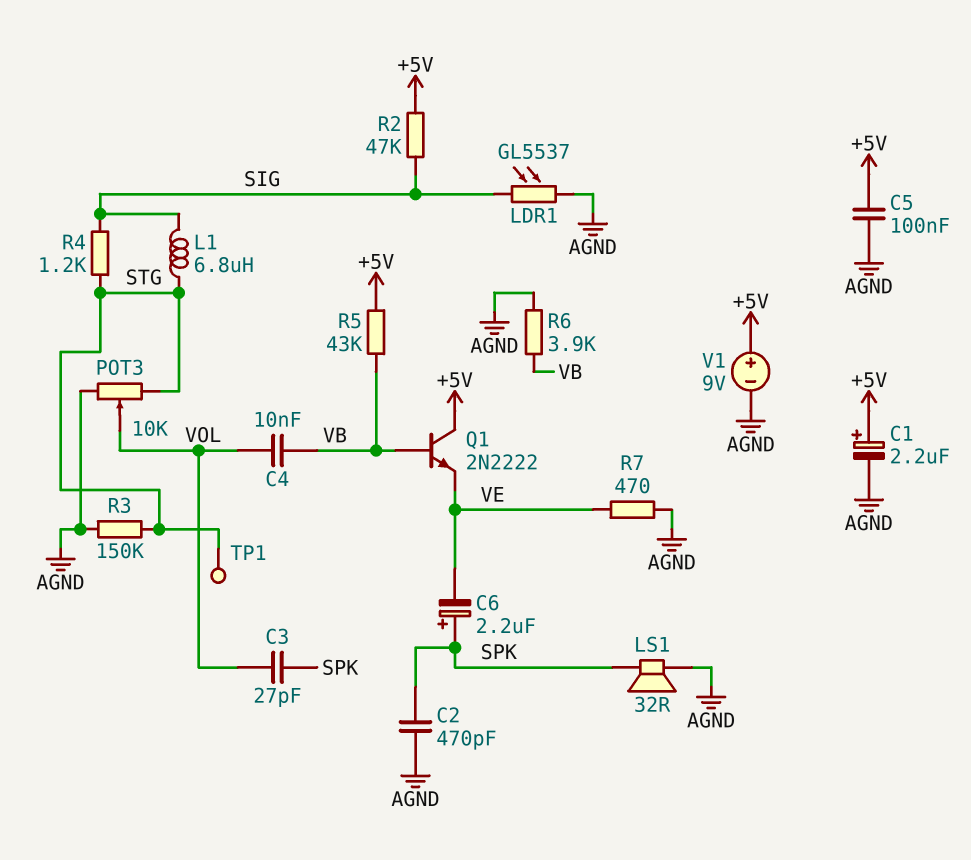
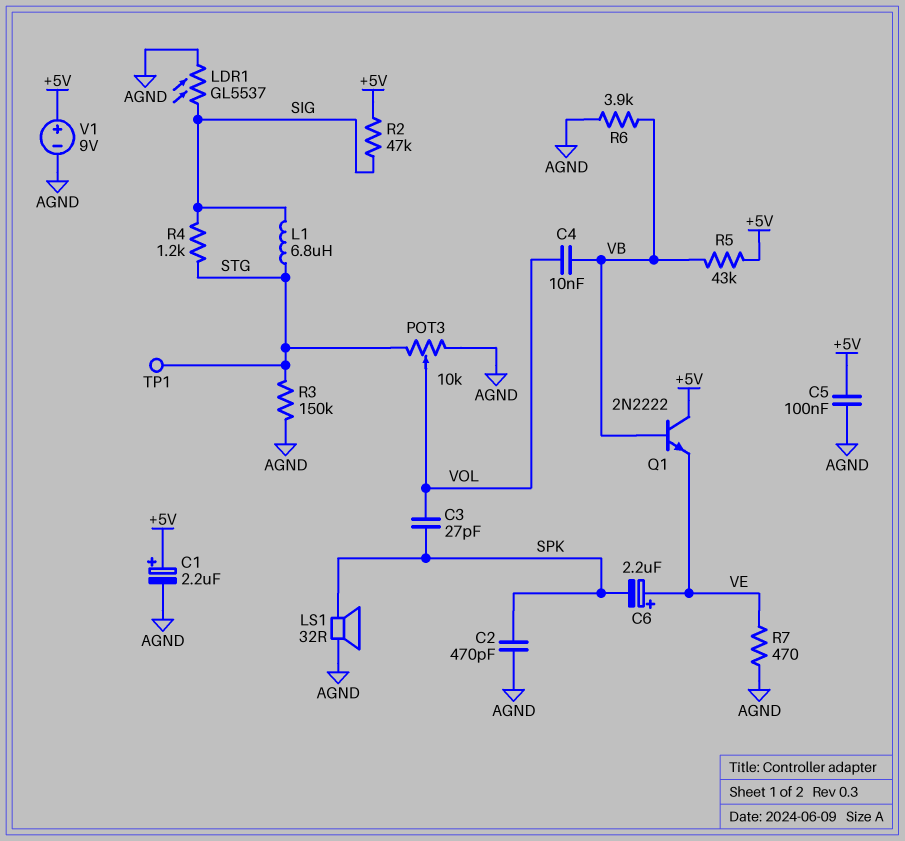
C6: 2.2uF (plus SPK, minus VE) -> 2.2uF (plus VE, minus SPK)

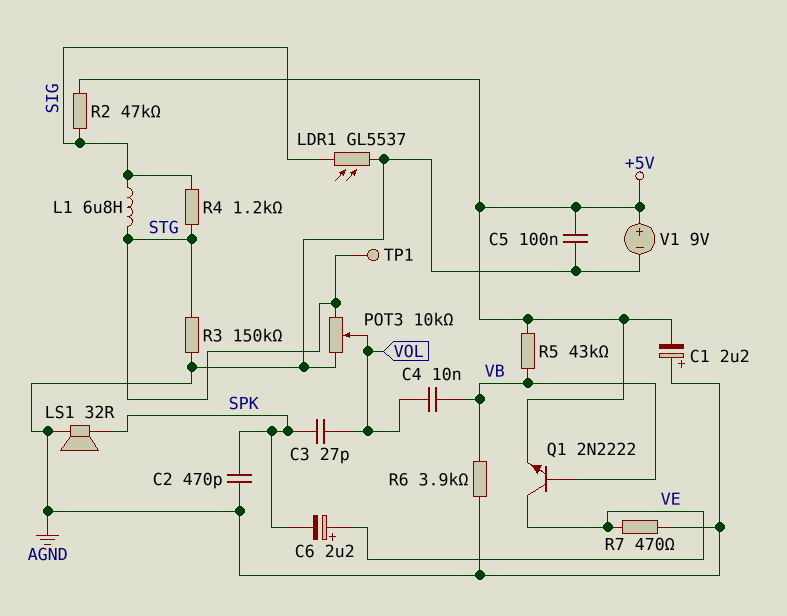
C1: 2.2uF (plus +5V, minus AGND) -> 2.2uF (plus AGND, minus +5V)
Q1: NPN 2N2222 (B VB, C +5V, E VE) -> NPN 2N2222 (B VB, C VE, E +5V)

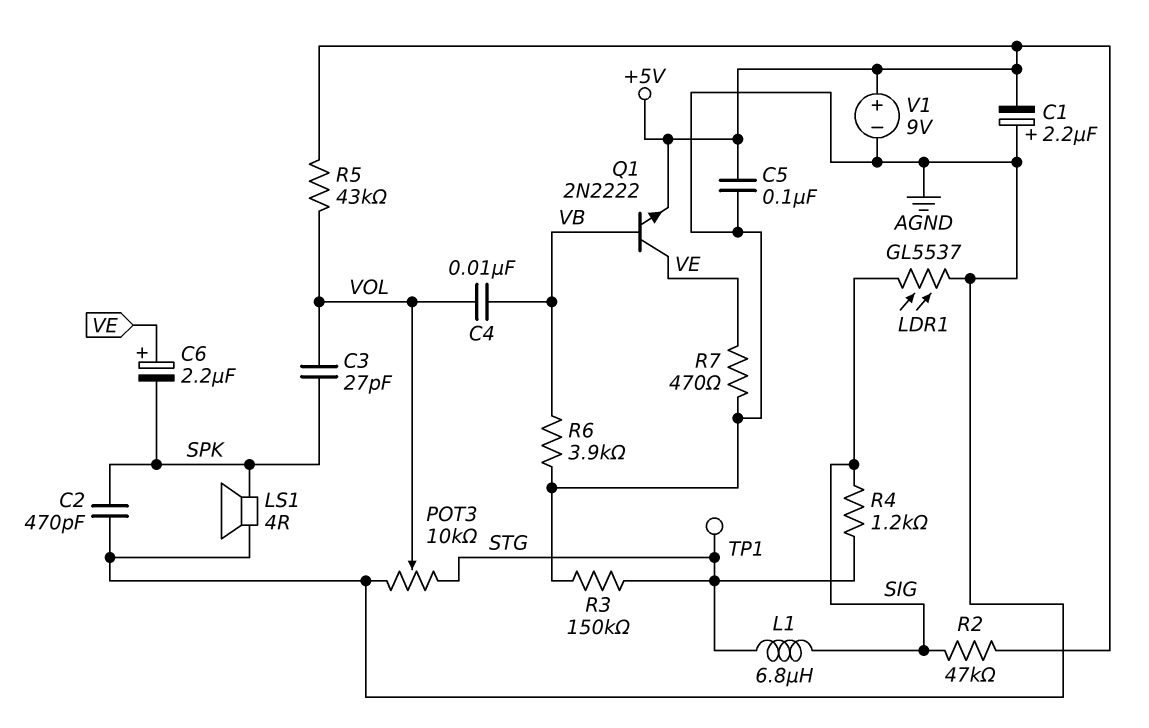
LS1: speaker 32R (AGND, SPK) -> speaker 4R (AGND, SPK)
R5: 43k (+5V, VB) -> 43k (+5V, VOL)

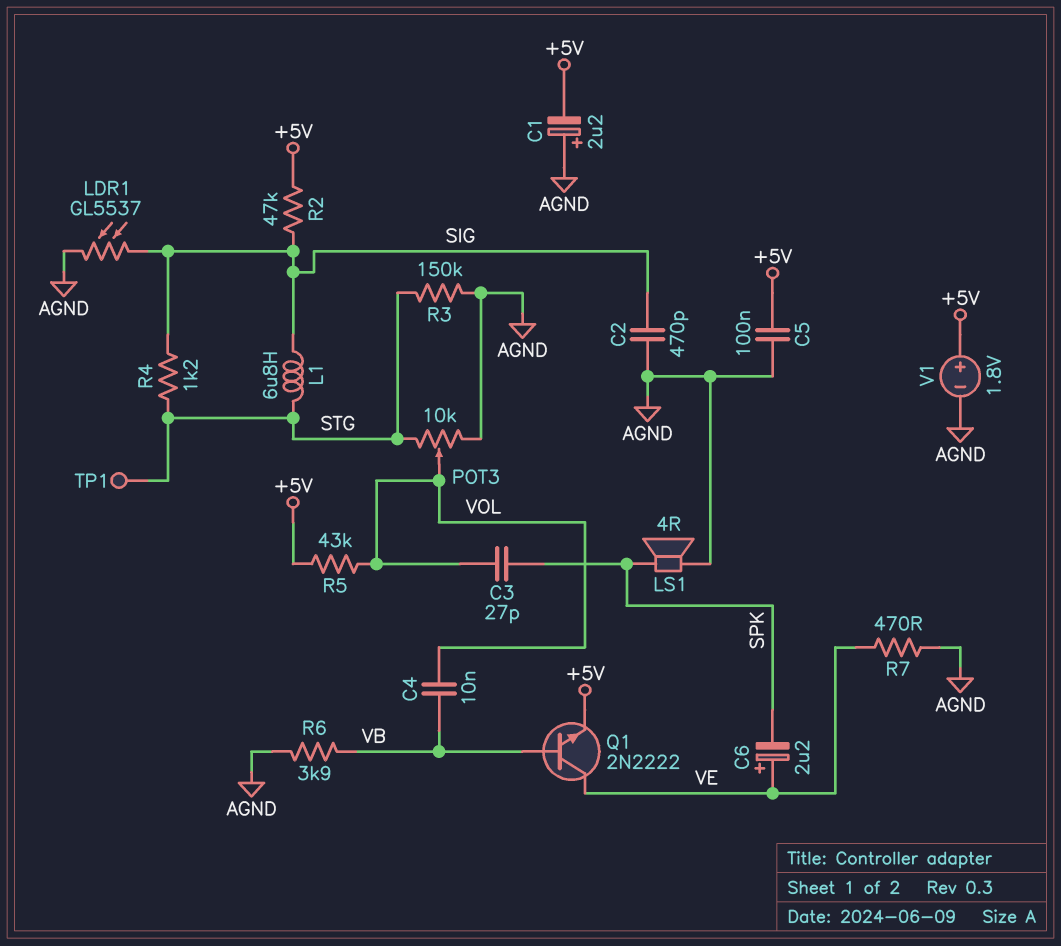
C2: 470pF (AGND, SPK) -> 470pF (AGND, SIG)
V1: 9V (plus +5V, minus AGND) -> 1.8V (plus +5V, minus AGND)

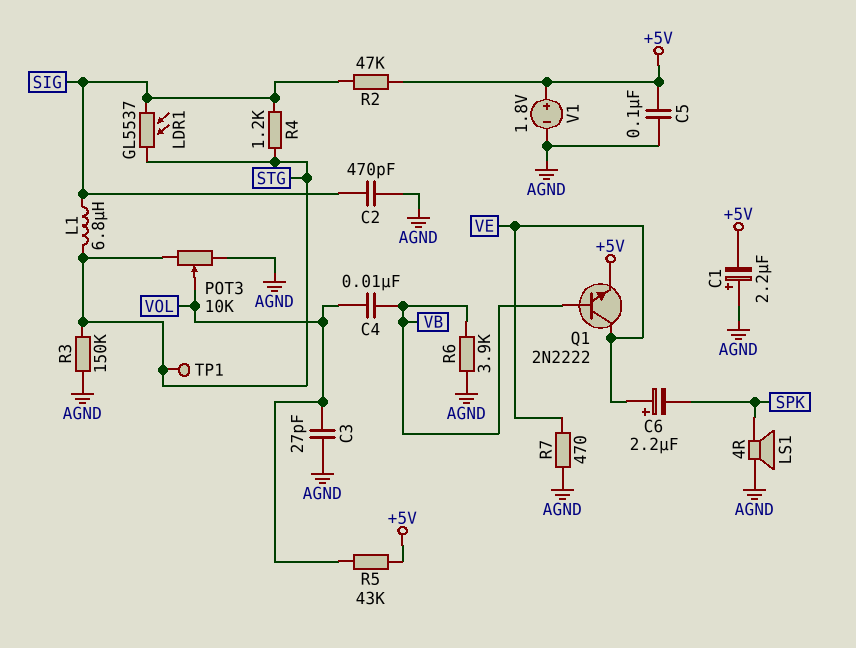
C3: 27pF (SPK, VOL) -> 27pF (AGND, VOL)
LDR1: GL5537 (AGND, SIG) -> GL5537 (SIG, STG)

